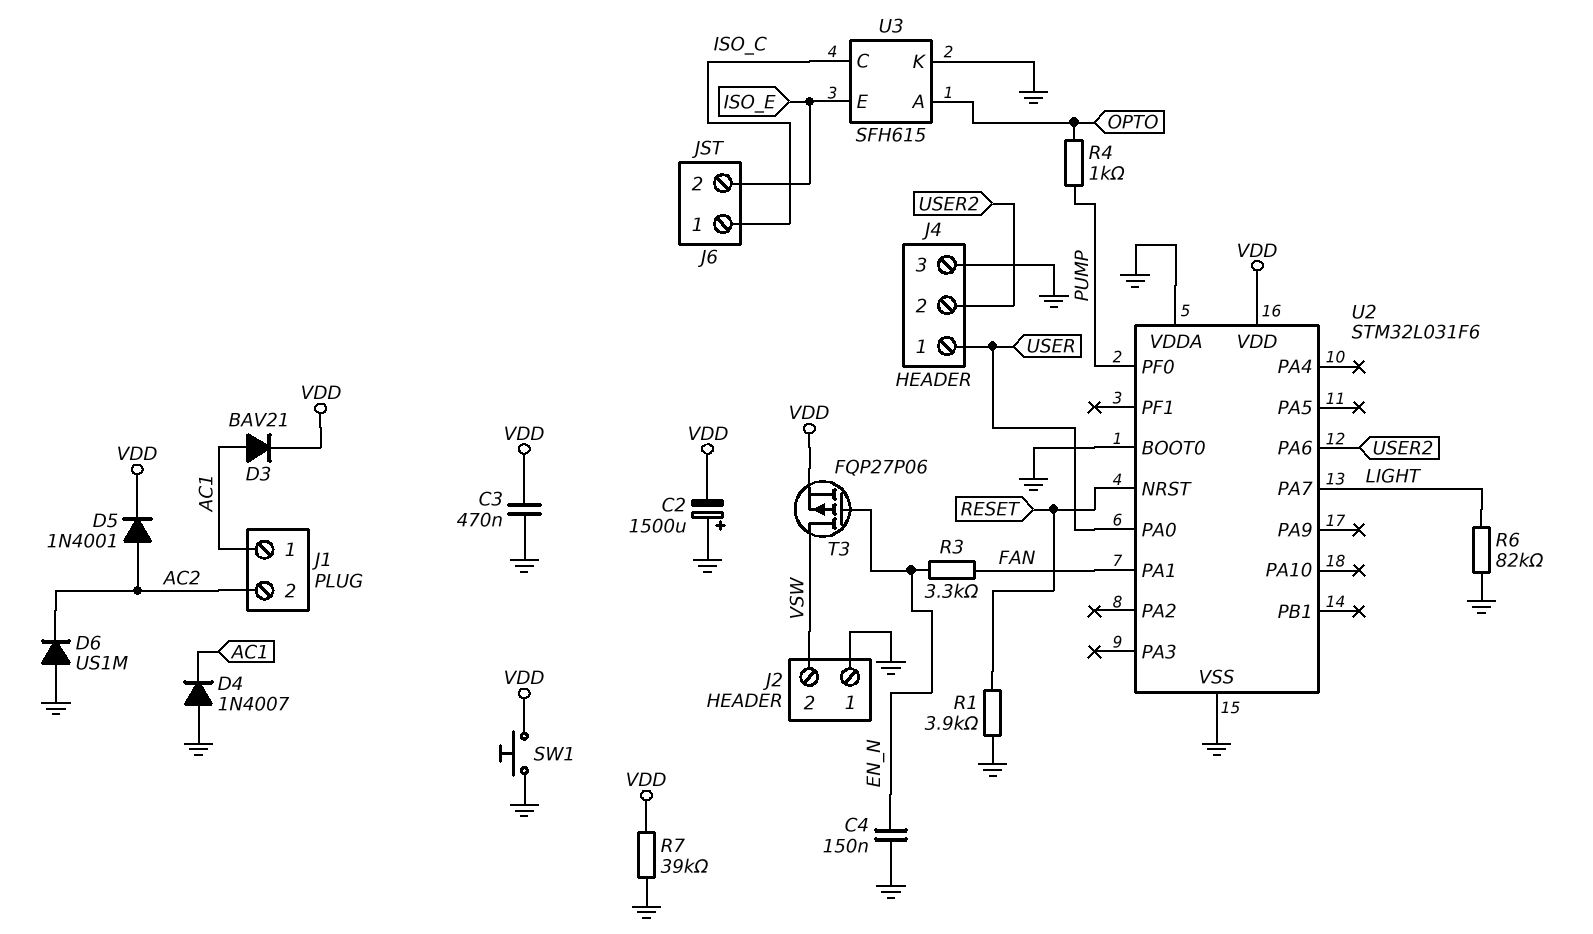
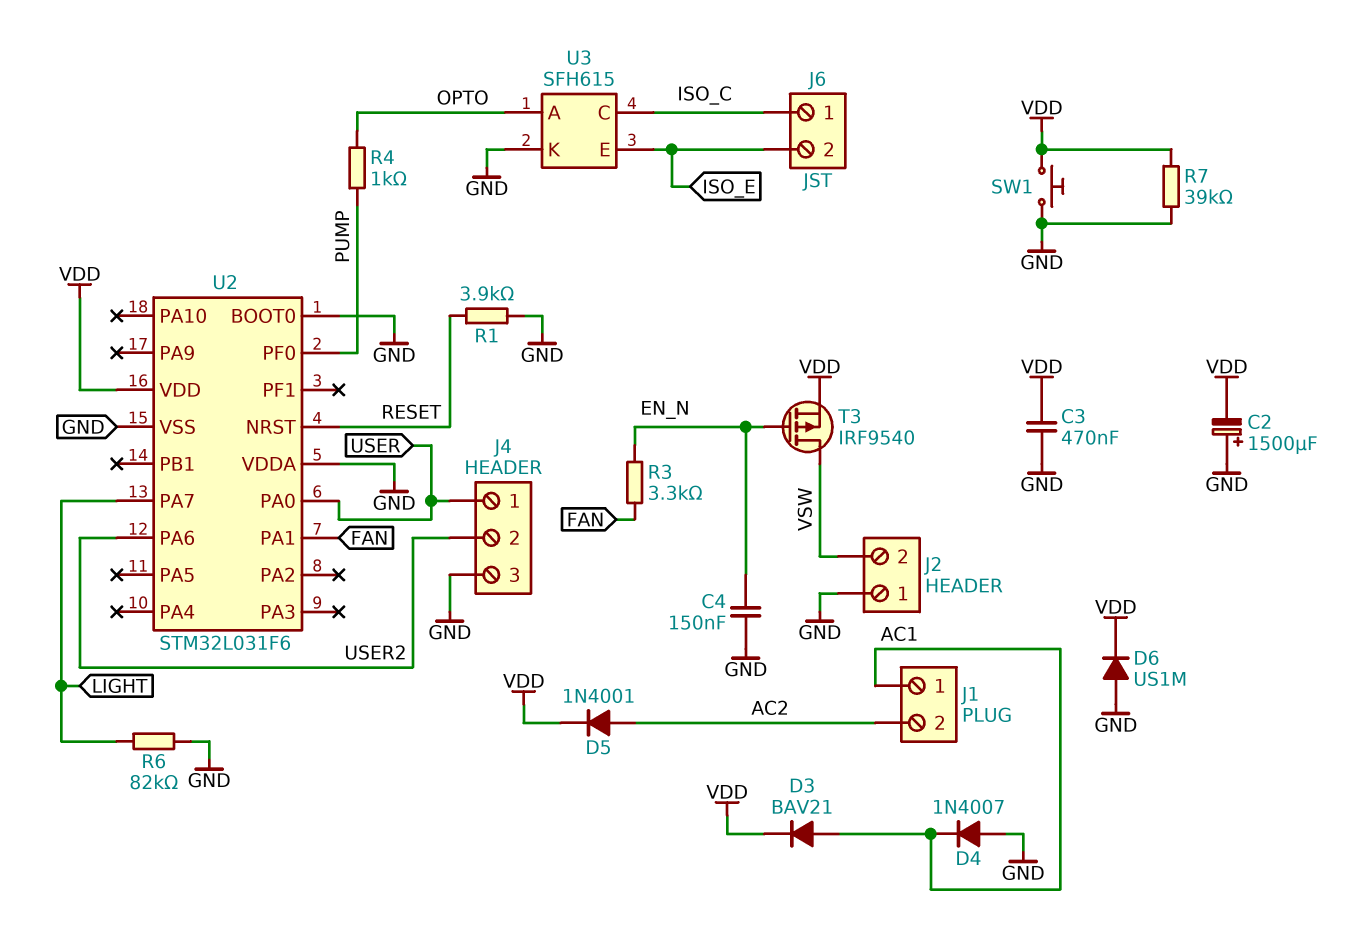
D6: diode US1M (A GND, K AC2) -> diode US1M (A GND, K VDD)
T3: PMOS FQP27P06 (G EN_N, D VSW, S VDD) -> PMOS IRF9540 (G EN_N, D VSW, S VDD)

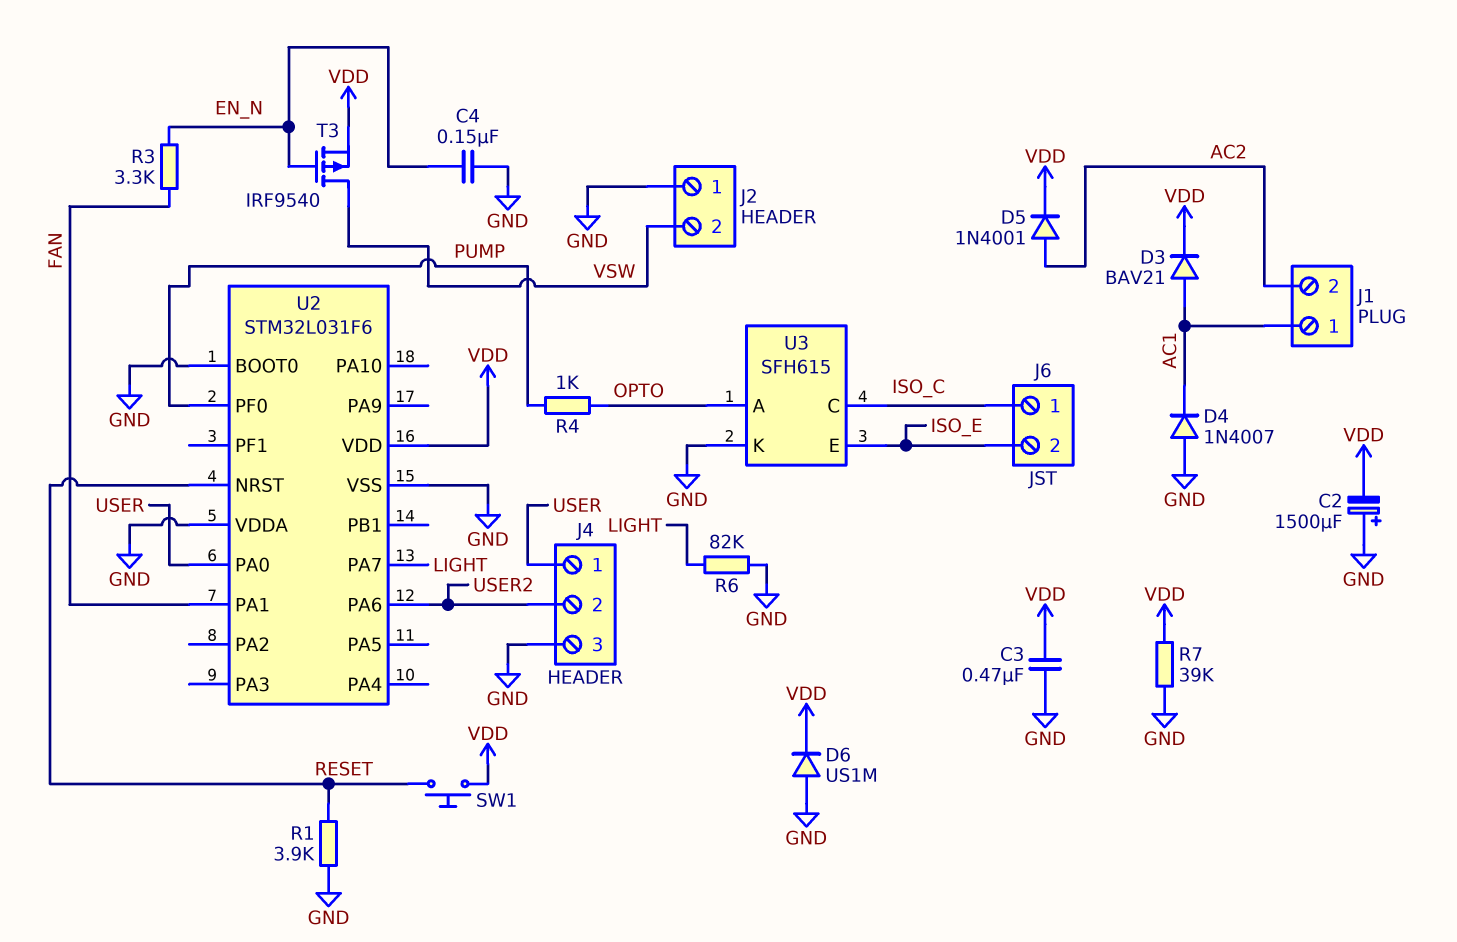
SW1: button (GND, VDD) -> button (RESET, VDD)

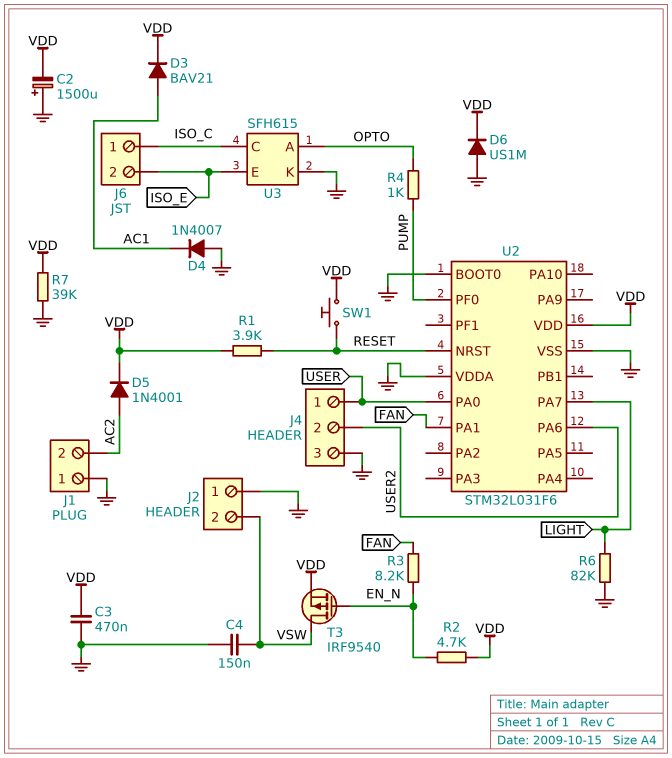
C4: 150nF (EN_N, GND) -> 150nF (GND, VSW)
J1 pin 1: AC1 -> GND
R1: 3.9k (GND, RESET) -> 3.9k (RESET, VDD)
R2: none -> 4.7k (EN_N, VDD)
R3: 3.3k (EN_N, FAN) -> 8.2k (EN_N, FAN)

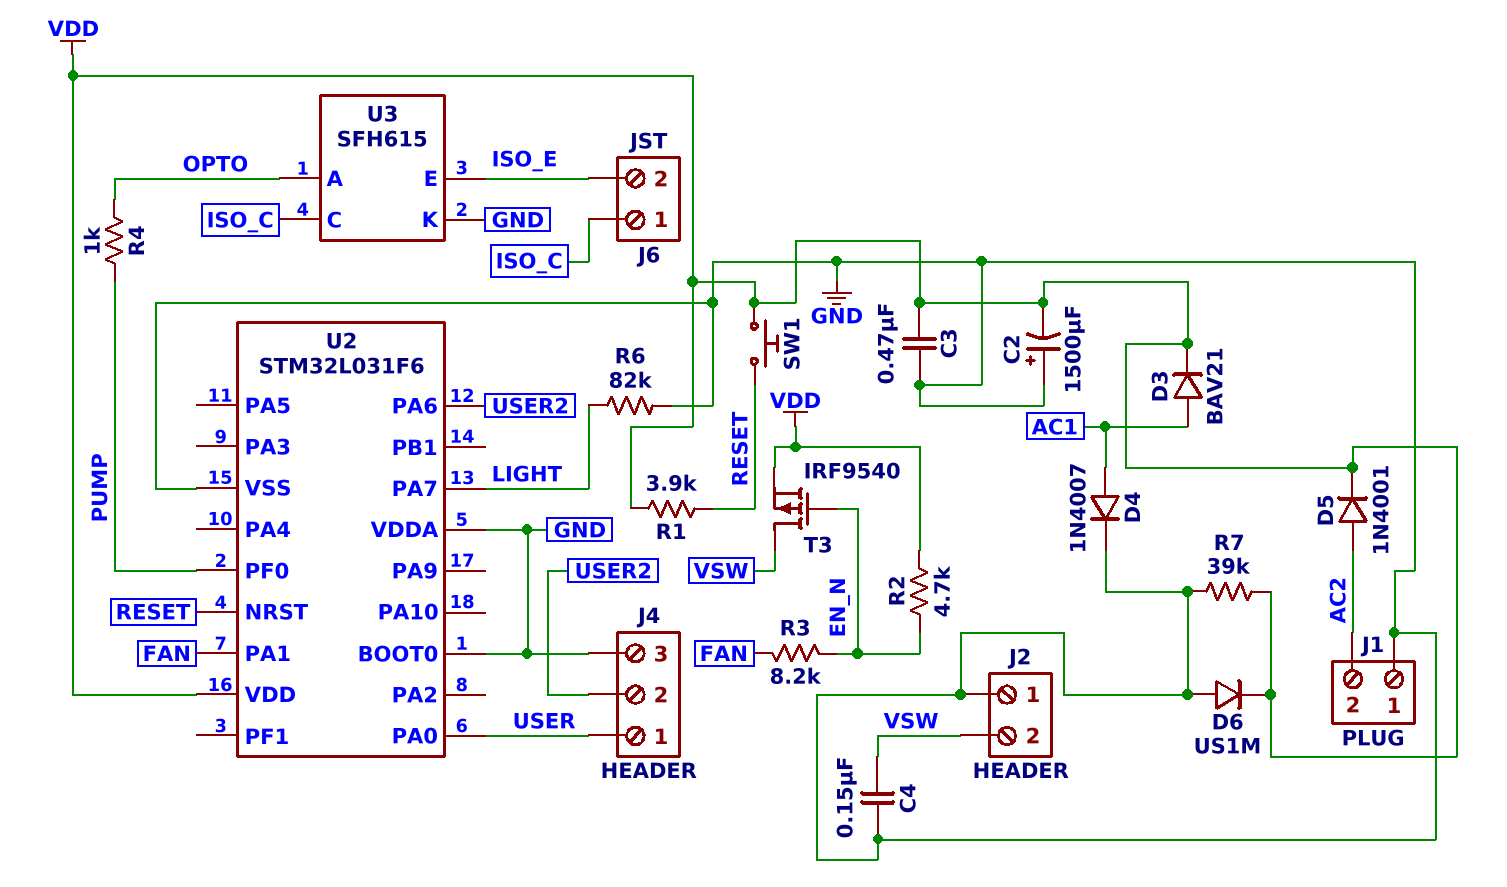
D4: diode 1N4007 (A GND, K AC1) -> diode 1N4007 (A AC1, K GND)

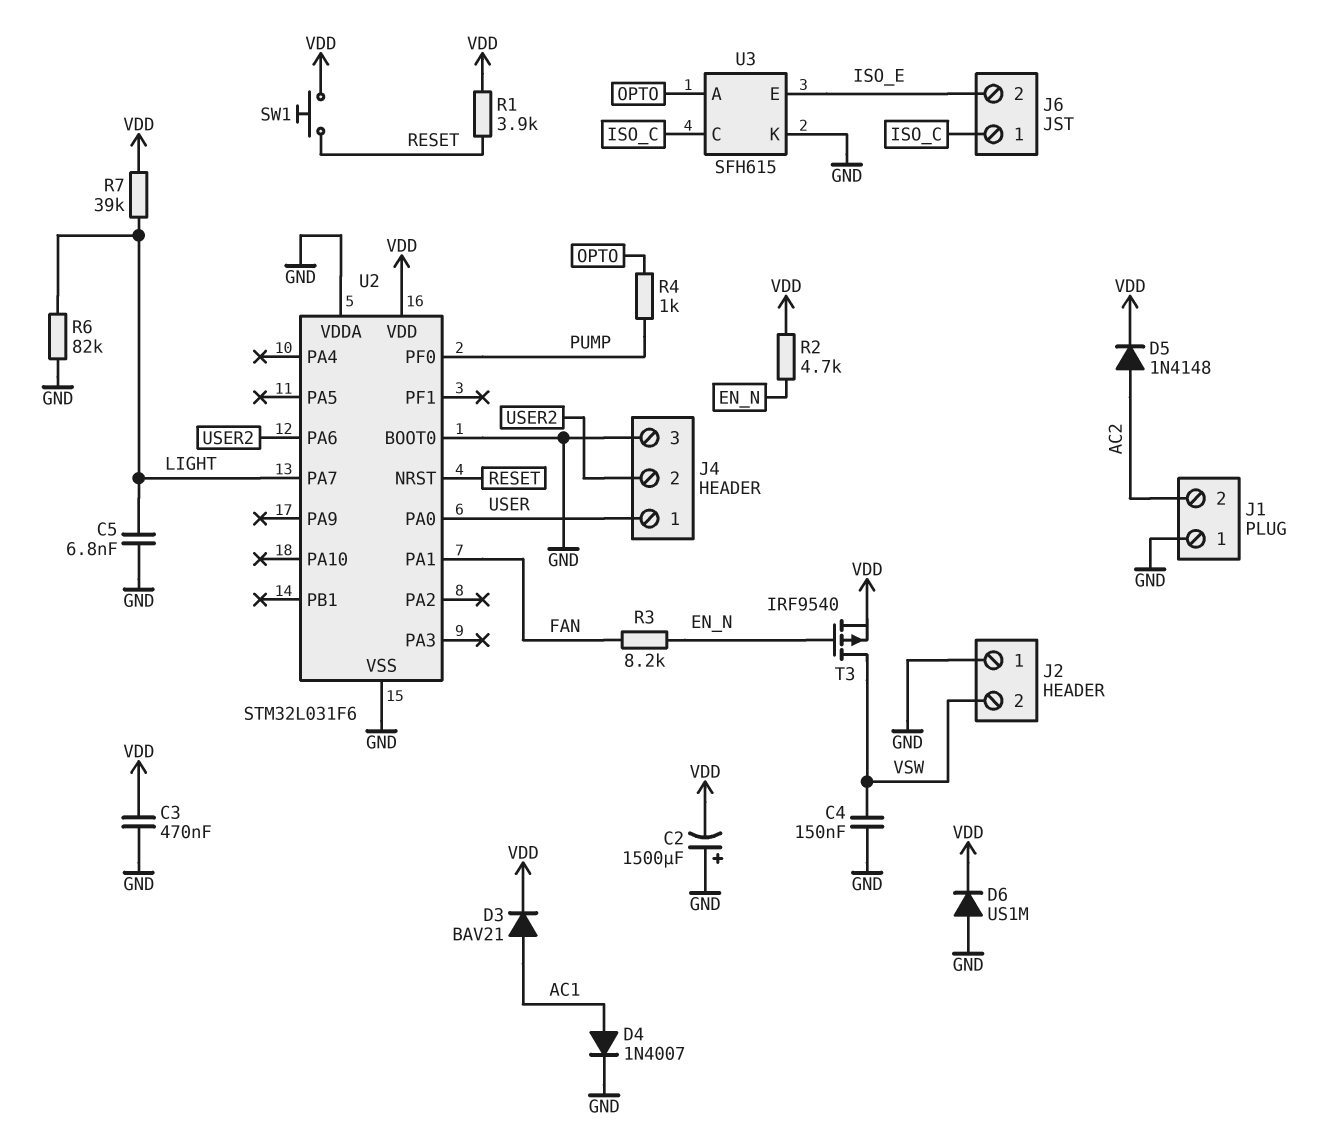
C5: none -> 6.8nF (GND, LIGHT)
D5: diode 1N4001 (A AC2, K VDD) -> diode 1N4148 (A AC2, K VDD)
R7: 39k (GND, VDD) -> 39k (LIGHT, VDD)

